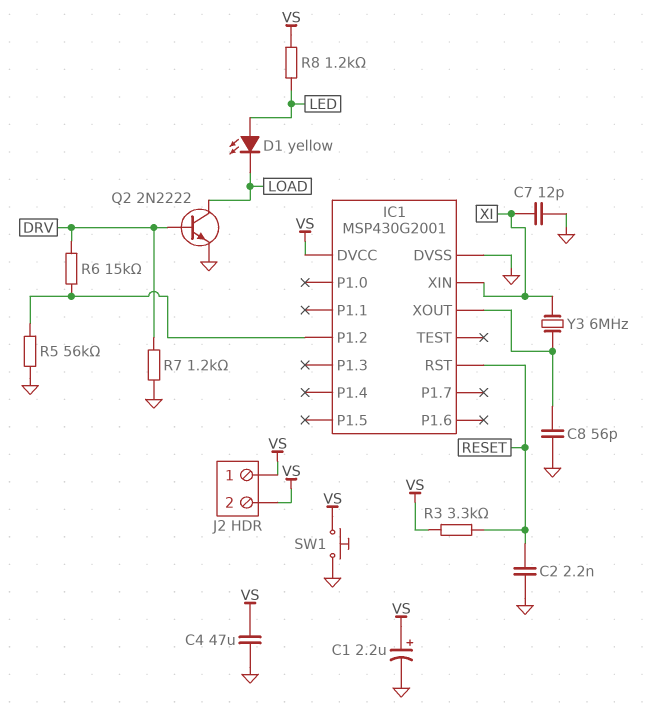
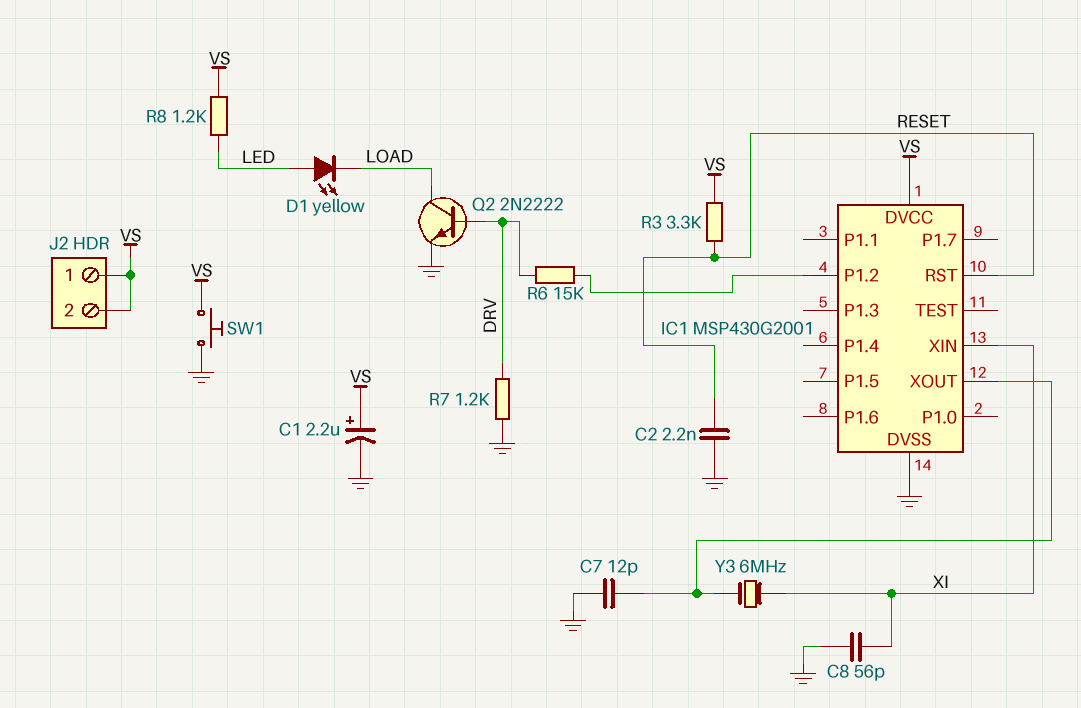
C4: 47uF (GND, VS) -> none
C7: 12pF (GND, XI) -> 12pF (GND, IC1/XOUT)
C8: 56pF (GND, IC1/XOUT) -> 56pF (GND, XI)
R5: 56k (GND, IC1/P1.2) -> none

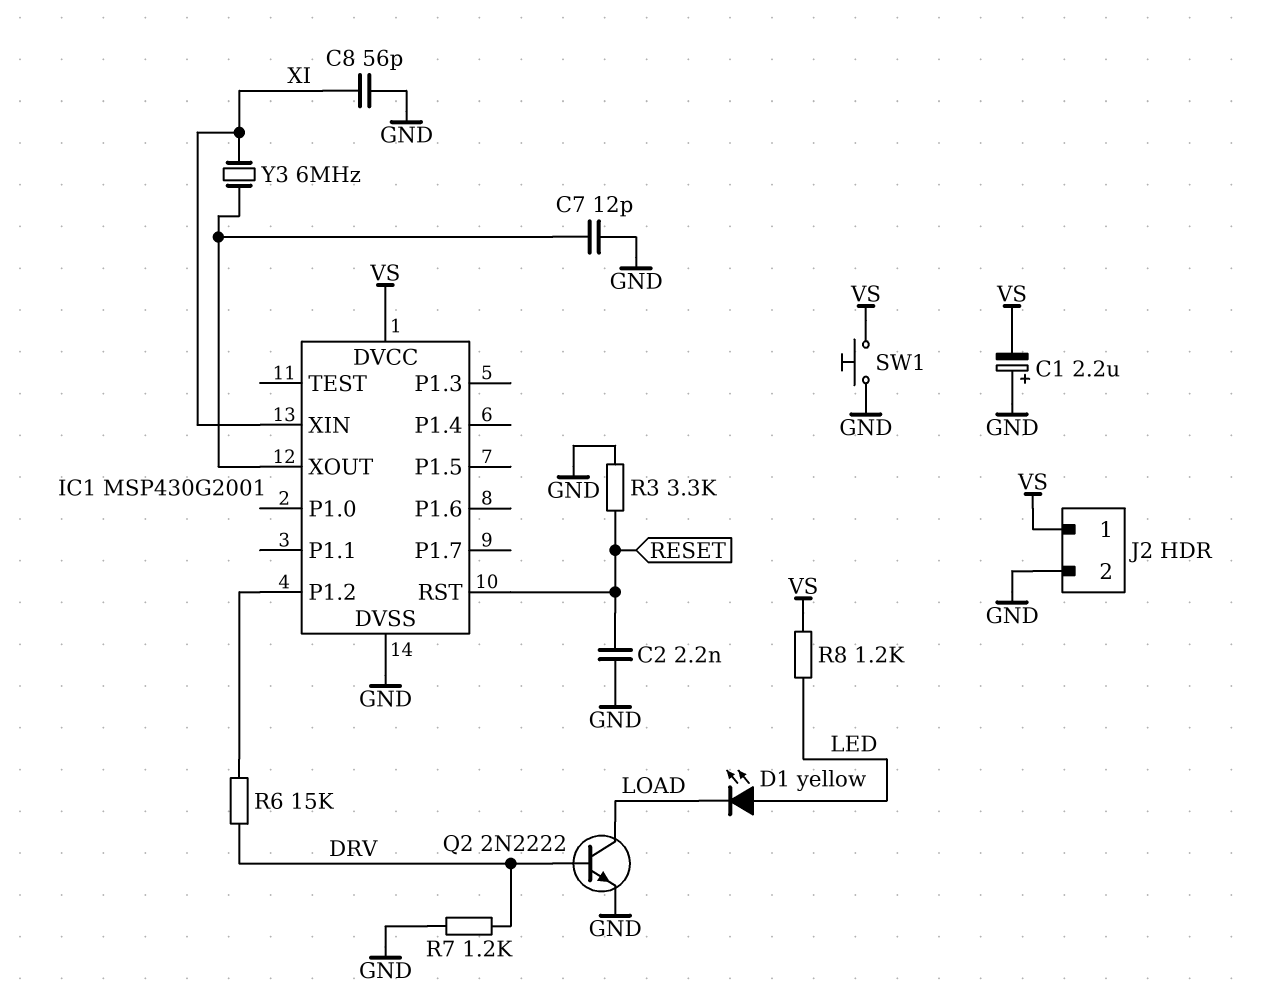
C1: 2.2uF (plus VS, minus GND) -> 2.2uF (plus GND, minus VS)
J2 pin 2: VS -> GND
R3: 3.3k (RESET, VS) -> 3.3k (GND, RESET)

